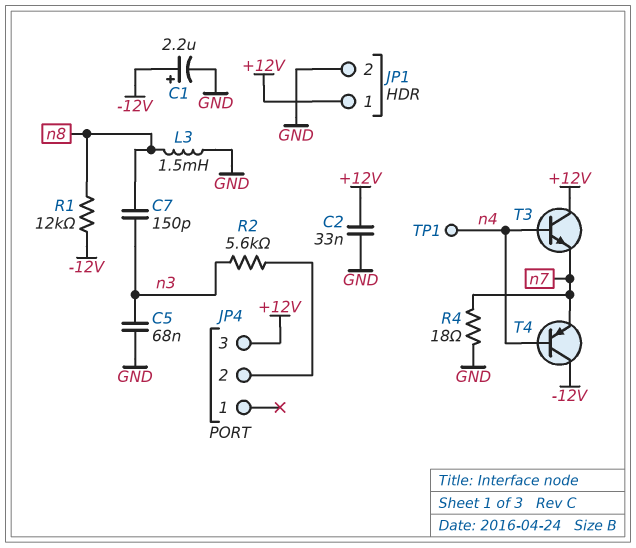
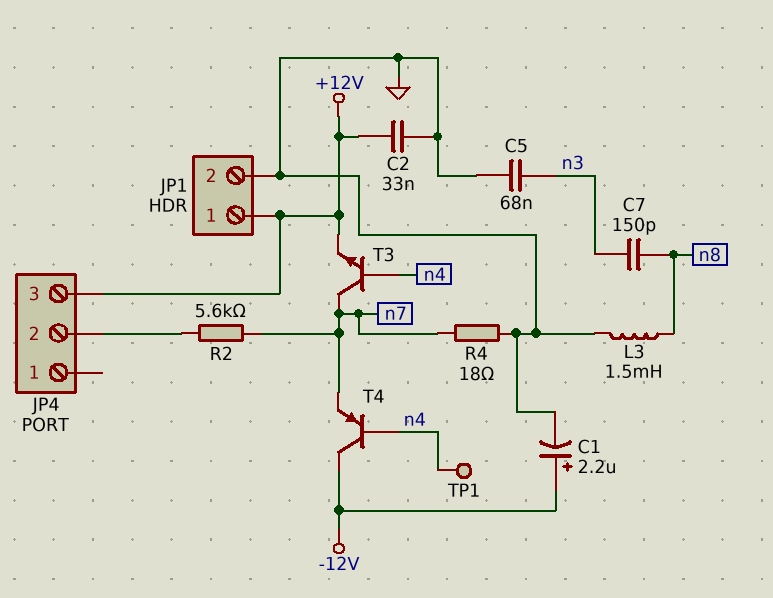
R1: 12k (-12V, n8) -> none
R2: 5.6k (JP4/2, n3) -> 5.6k (JP4/2, n7)
T3: NPN (B n4, C +12V, E n7) -> NPN (B n4, C n7, E +12V)

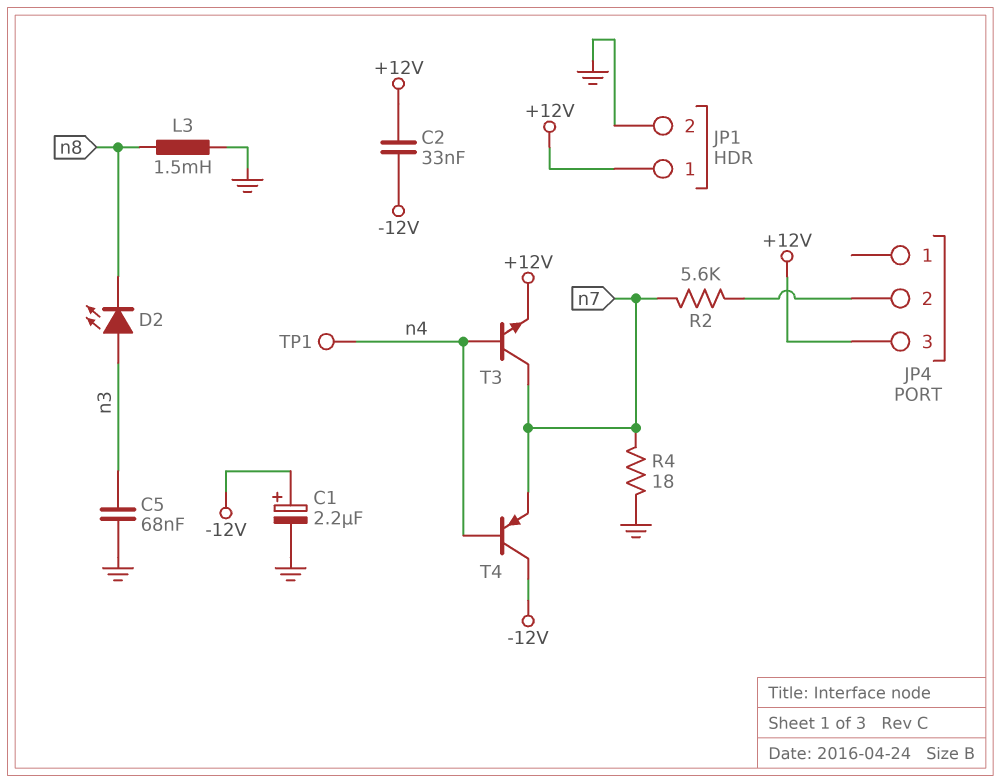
C2: 33nF (+12V, GND) -> 33nF (+12V, -12V)
C7: 150pF (n3, n8) -> none
D2: none -> LED (A n3, K n8)

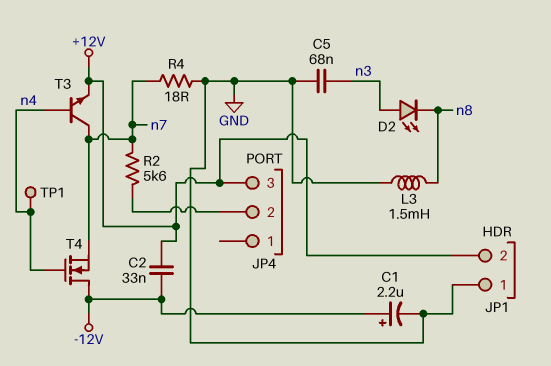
JP1 pin 1: +12V -> GND
JP1 pin 2: GND -> +12V
T4: PNP (B n4, C -12V, E n7) -> NMOS (G n4, D -12V, S n7)

